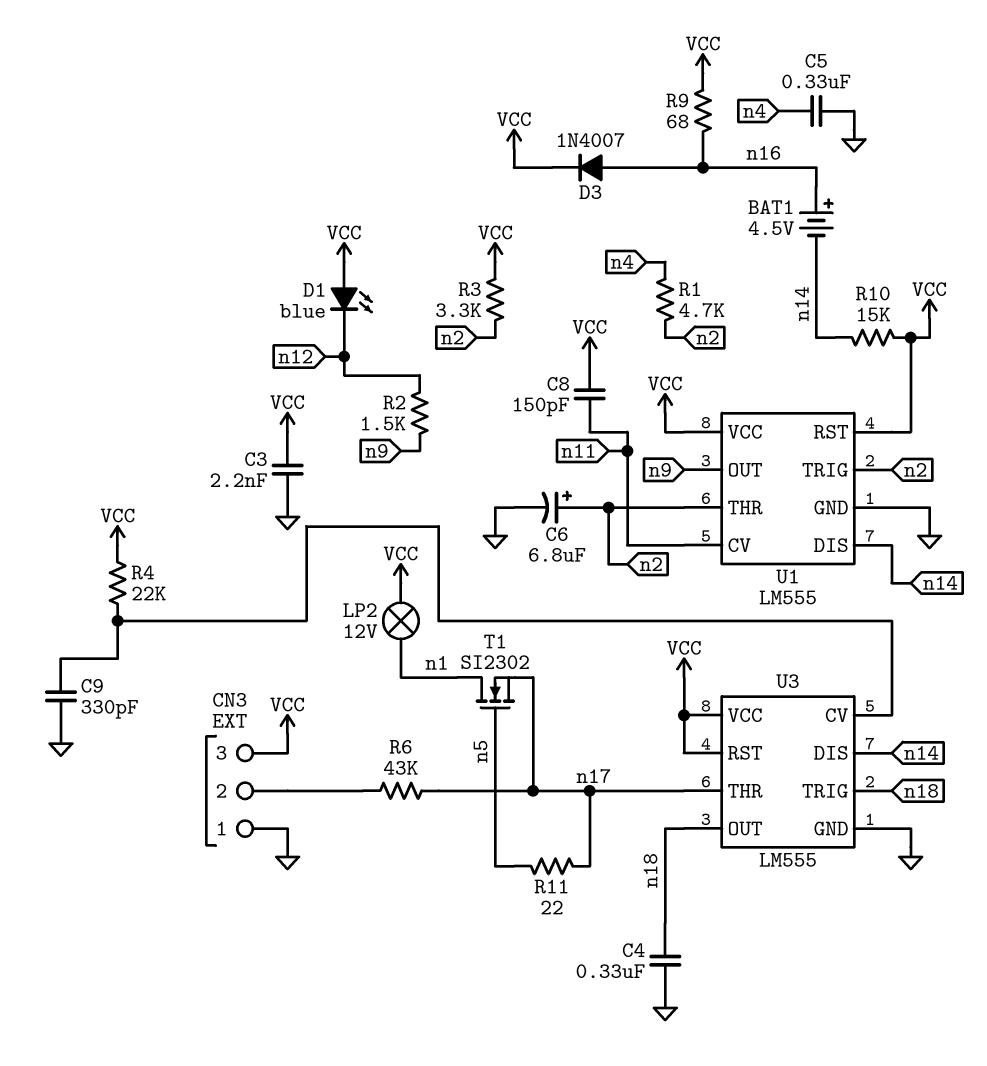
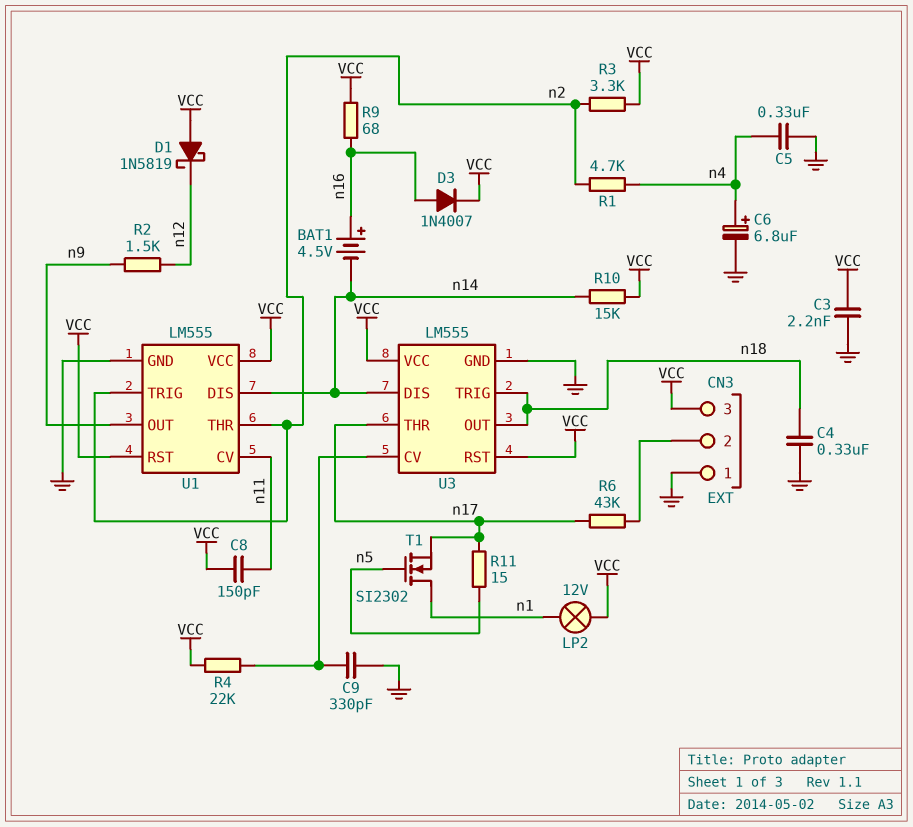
C6: 6.8uF (plus n2, minus GND) -> 6.8uF (plus n4, minus GND)
D1: LED blue (A VCC, K n12) -> schottky 1N5819 (A VCC, K n12)
R11: 22 (n5, n17) -> 15 (n5, n17)

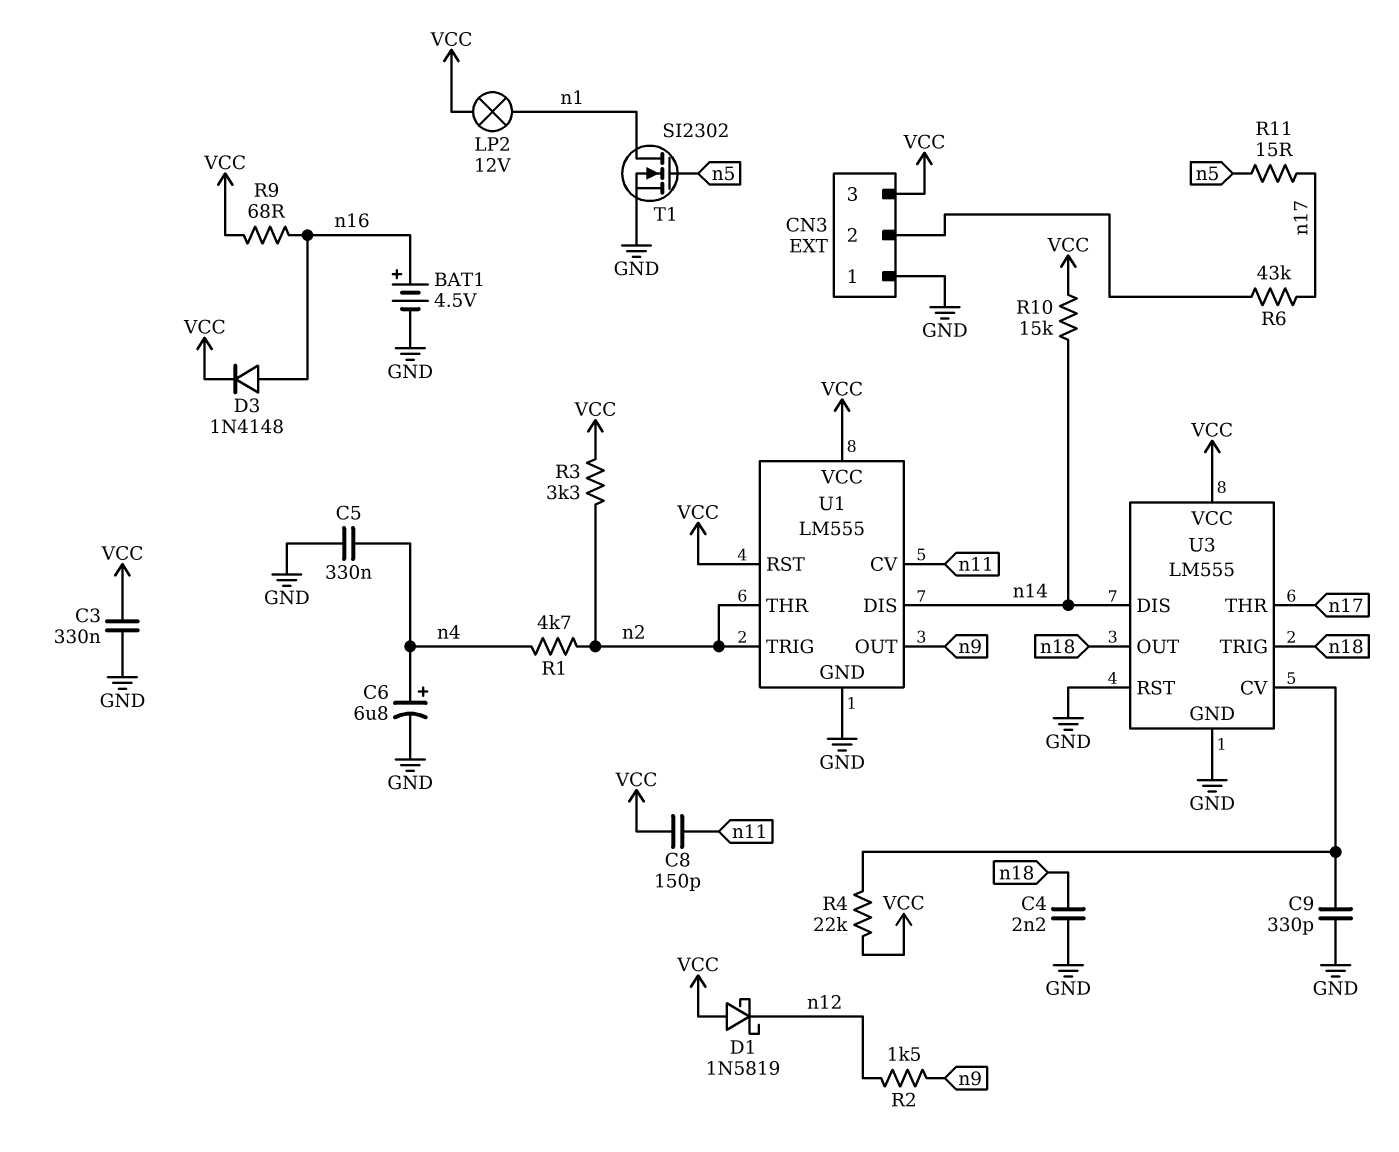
BAT1: 4.5V (plus n16, minus n14) -> 4.5V (plus n16, minus GND)
C3: 2.2nF (GND, VCC) -> 330nF (GND, VCC)
C4: 330nF (GND, n18) -> 2.2nF (GND, n18)
D3: diode 1N4007 (A n16, K VCC) -> diode 1N4148 (A n16, K VCC)
T1: NMOS SI2302 (G n5, D n1, S n17) -> NMOS SI2302 (G n5, D n1, S GND)
U3 pin RST: VCC -> GND

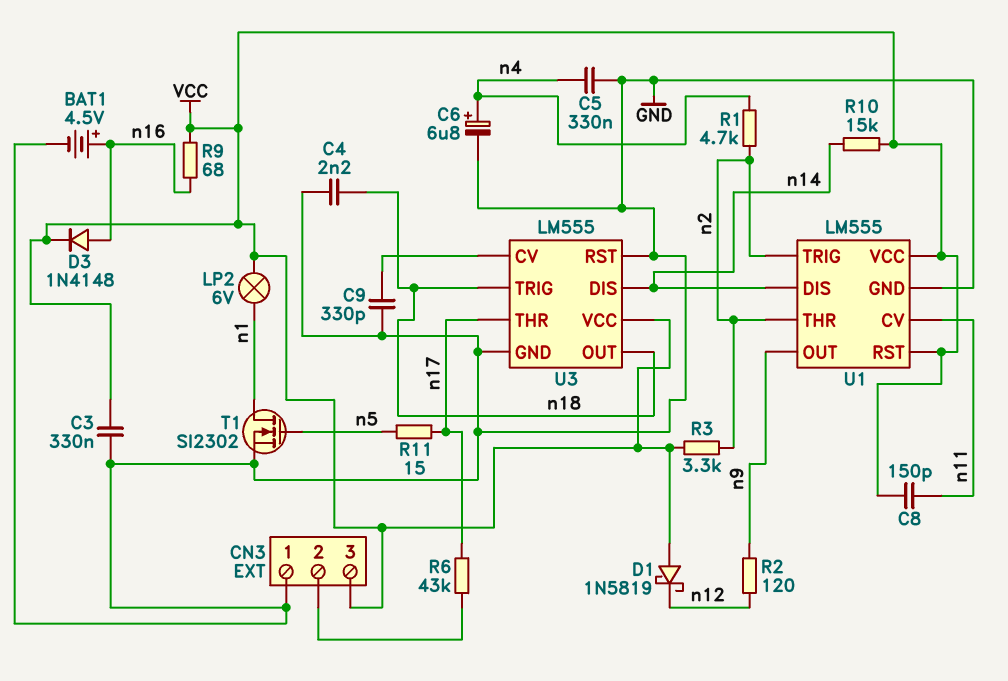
LP2: lamp 12V (VCC, n1) -> lamp 6V (VCC, n1)
R2: 1.5k (n9, n12) -> 120 (n9, n12)
R4: 22k (U3/CV, VCC) -> none

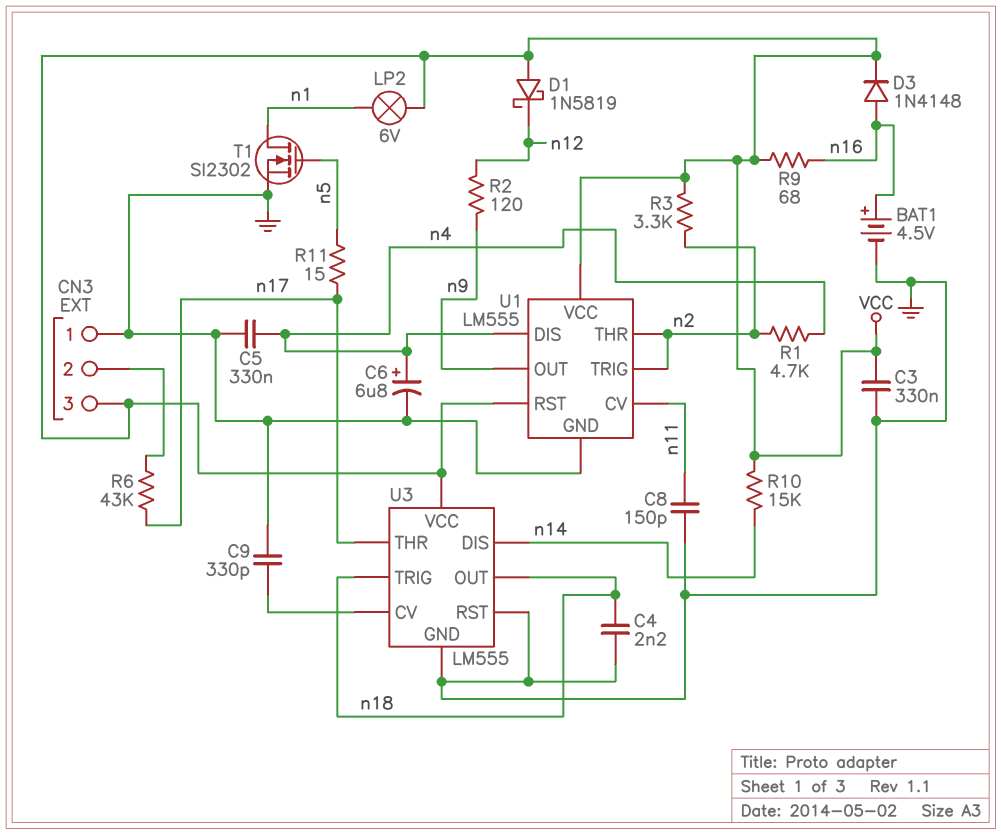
C8: 150pF (VCC, n11) -> 150pF (GND, n11)
U1 pin DIS: n14 -> n4

